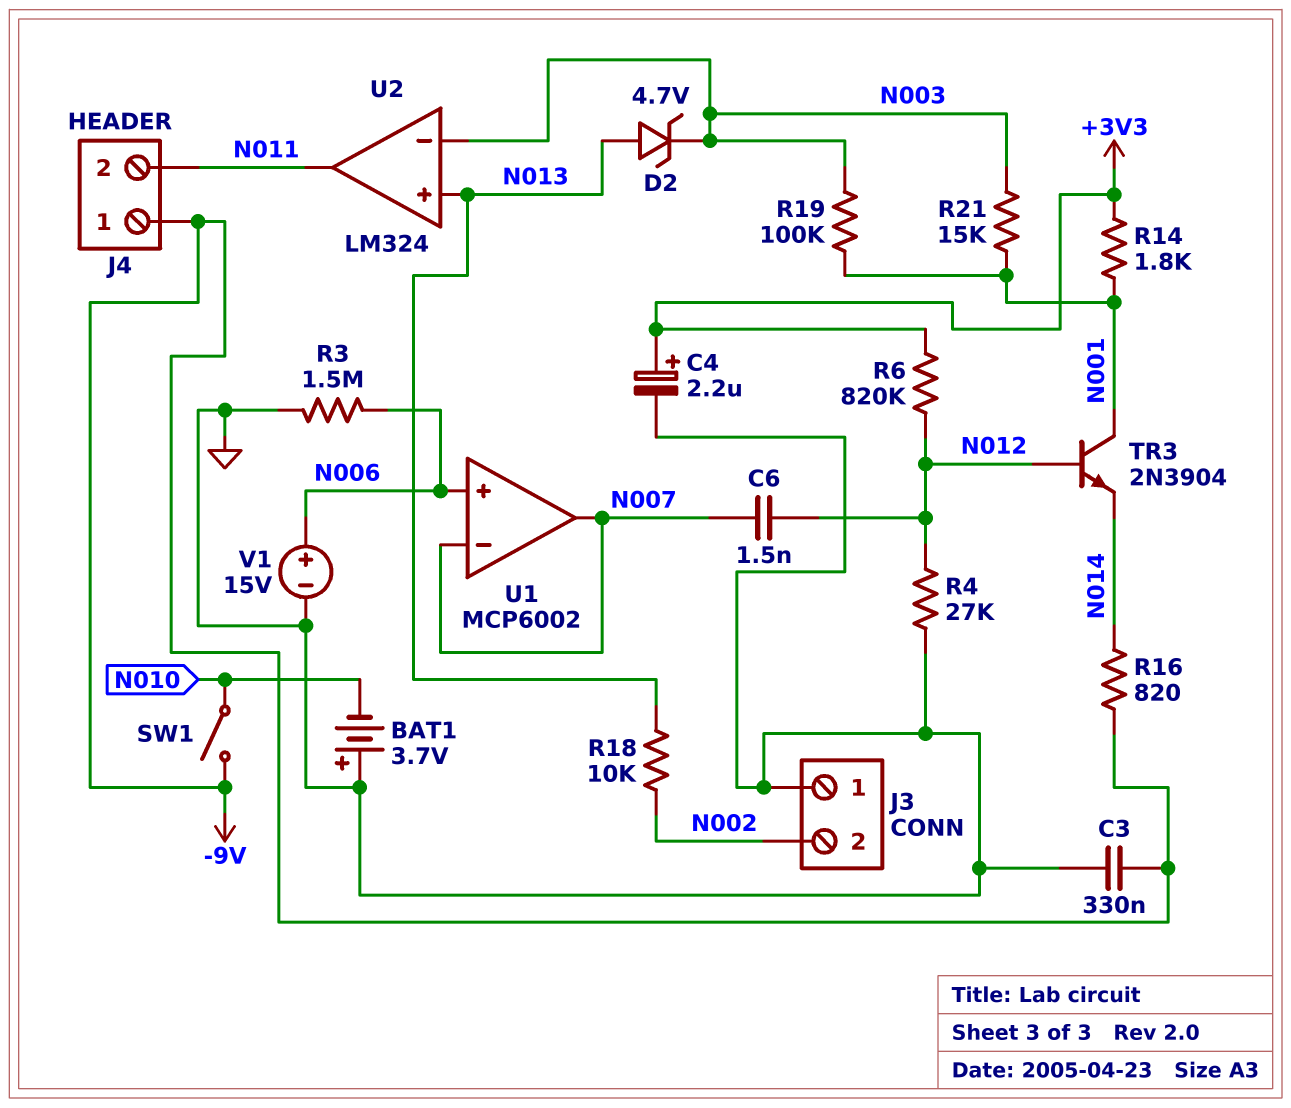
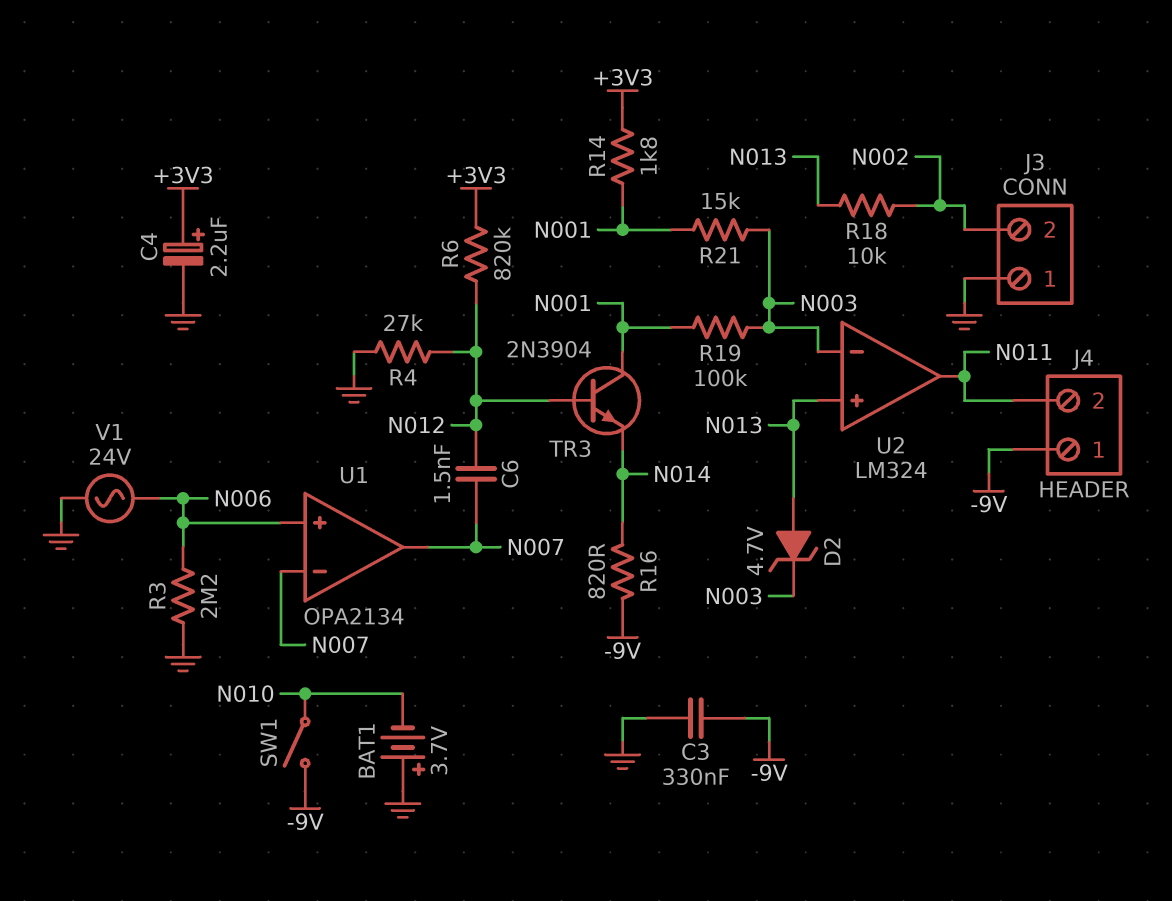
R3: 1.5M (GND, N006) -> 2.2M (GND, N006)
U1: MCP6002 -> OPA2134
V1: 15V (plus N006, minus GND) -> AC 24V (GND, N006)

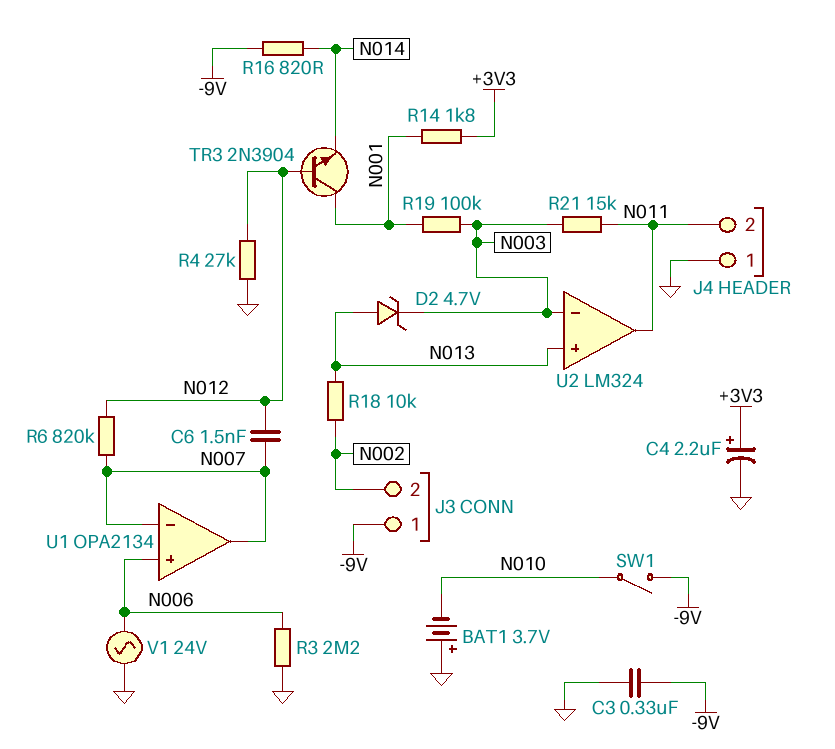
J3 pin 1: GND -> -9V
J4 pin 1: -9V -> GND
R6: 820k (+3V3, N012) -> 820k (N007, N012)
R21: 15k (N001, N003) -> 15k (N003, N011)

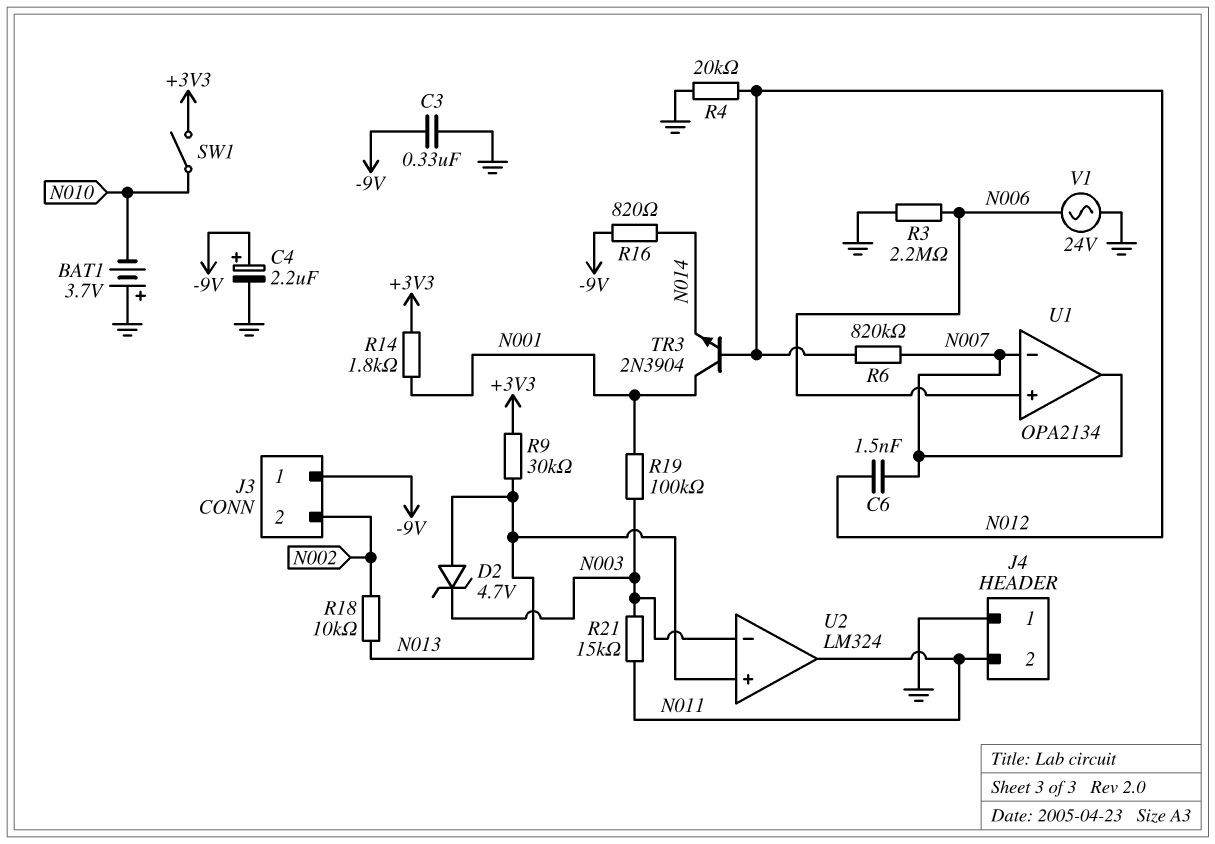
C4: 2.2uF (plus +3V3, minus GND) -> 2.2uF (plus -9V, minus GND)
R4: 27k (GND, N012) -> 20k (GND, N012)
R9: none -> 30k (+3V3, N013)
SW1: switch (-9V, N010) -> switch (+3V3, N010)

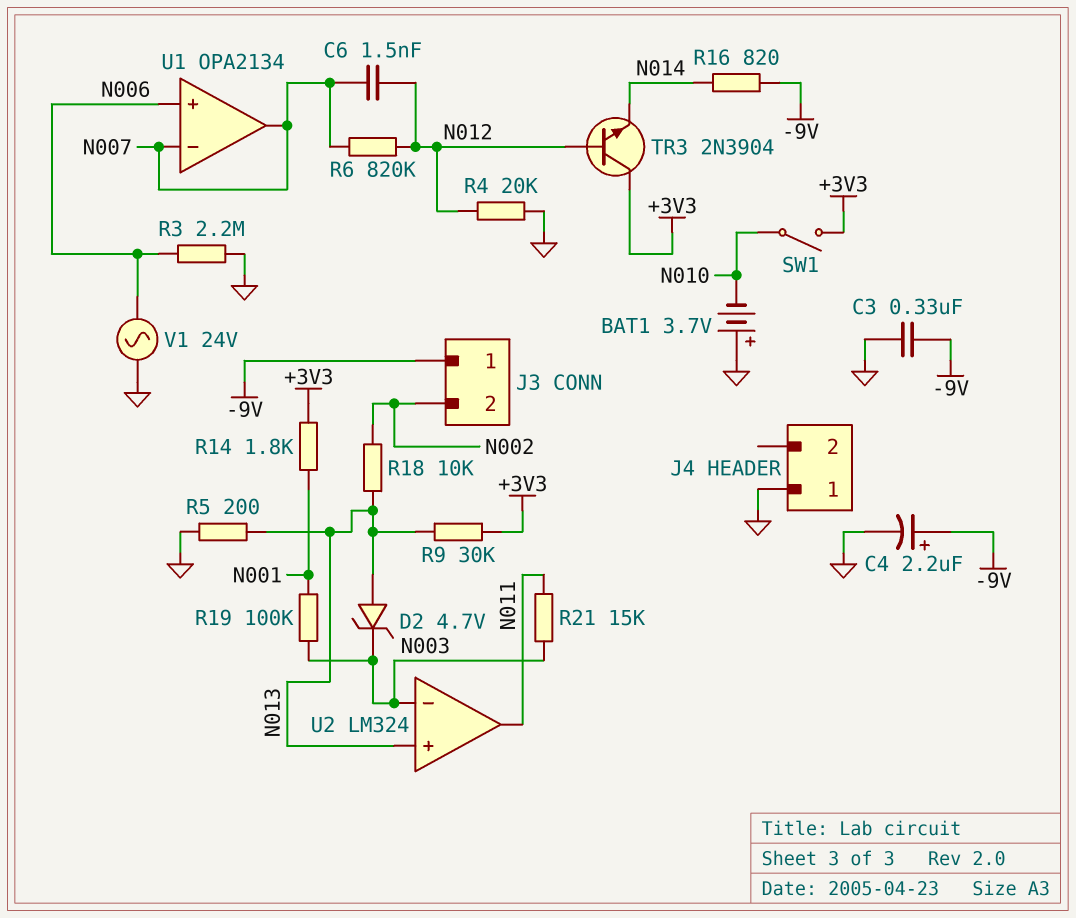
J4 pin 2: N011 -> none
R5: none -> 200 (GND, N013)
TR3: NPN 2N3904 (B N012, C N001, E N014) -> NPN 2N3904 (B N012, C +3V3, E N014)

